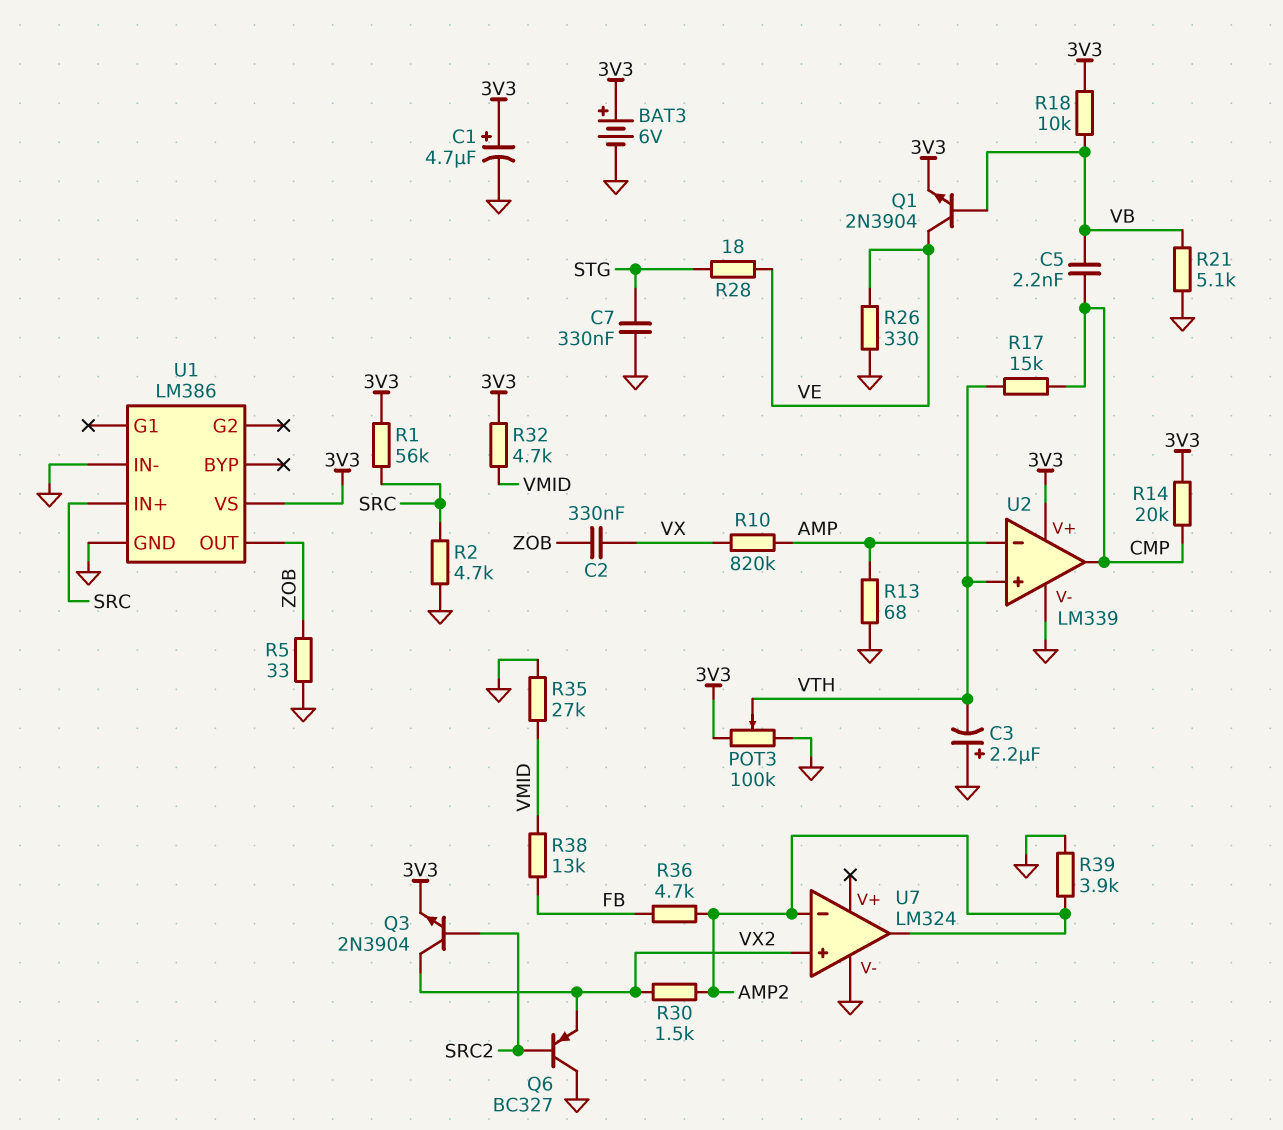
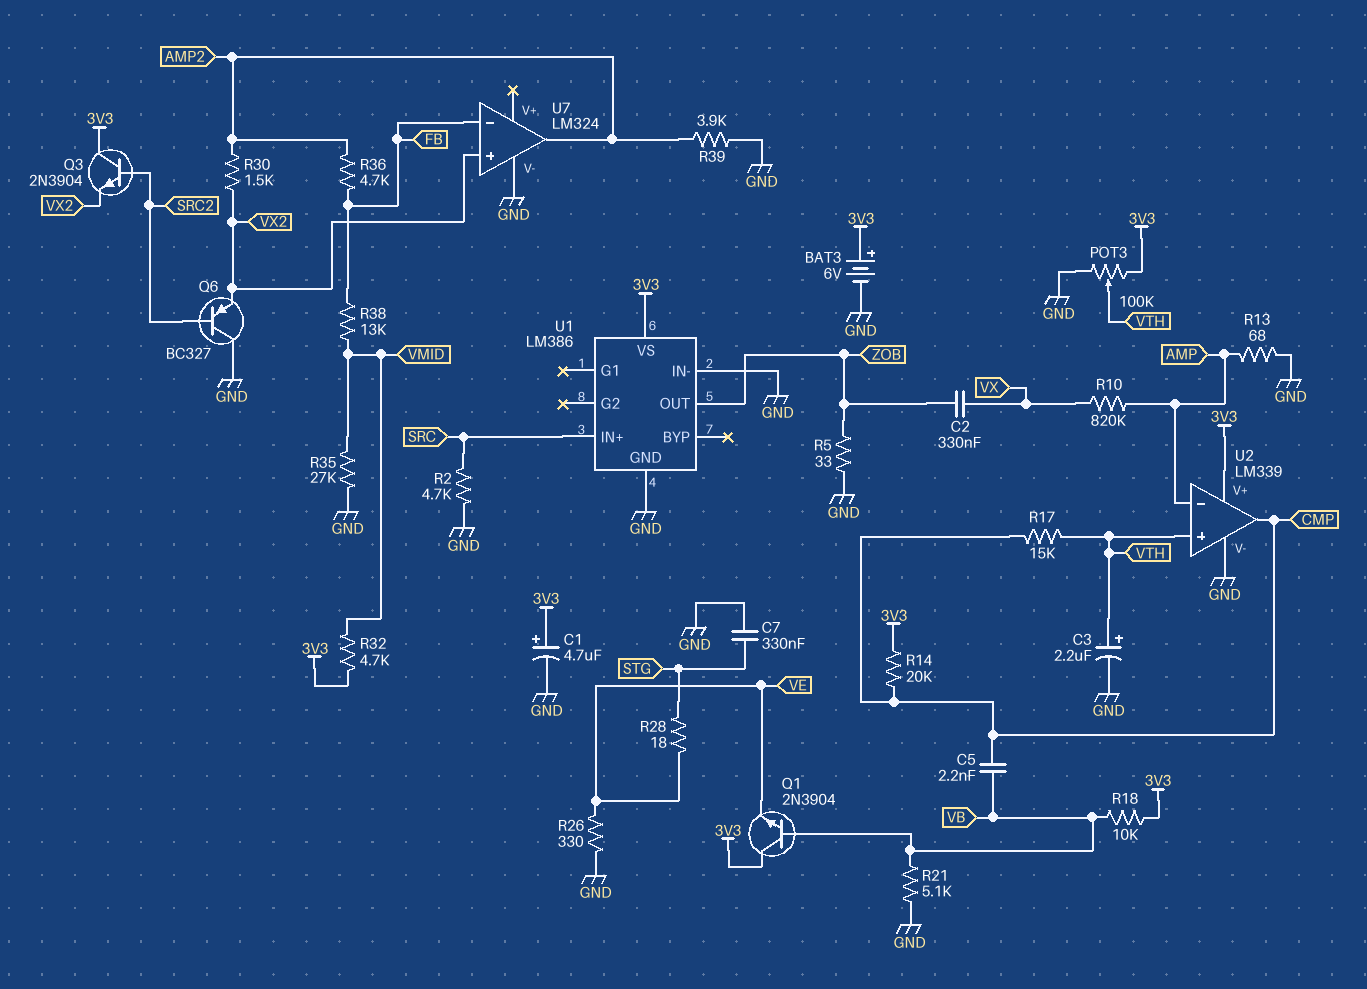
C3: 2.2uF (plus GND, minus VTH) -> 2.2uF (plus VTH, minus GND)
Q1: NPN 2N3904 (B VB, C VE, E 3V3) -> NPN 2N3904 (B VB, C 3V3, E VE)
Q3: NPN 2N3904 (B SRC2, C VX2, E 3V3) -> NPN 2N3904 (B SRC2, C 3V3, E VX2)
R1: 56k (3V3, SRC) -> none
U7 pin in-: AMP2 -> FB

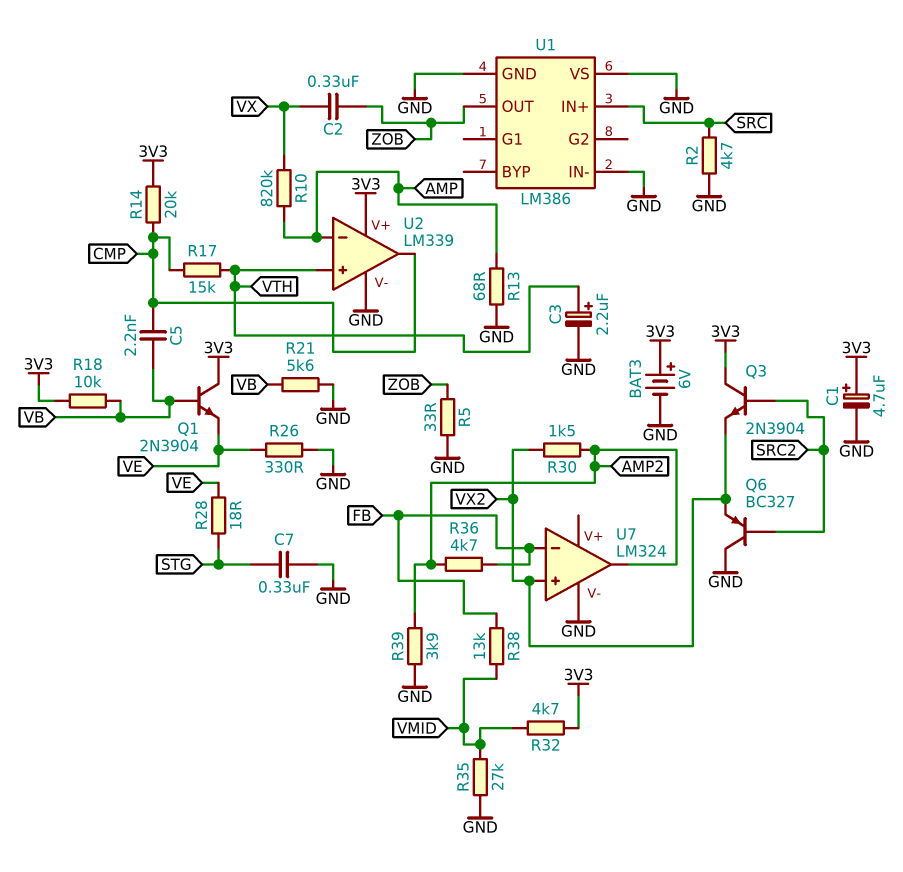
POT3: 100k (3V3, GND, wiper VTH) -> none
R21: 5.1k (GND, VB) -> 5.6k (GND, VB)
U1 pin VS: 3V3 -> GND

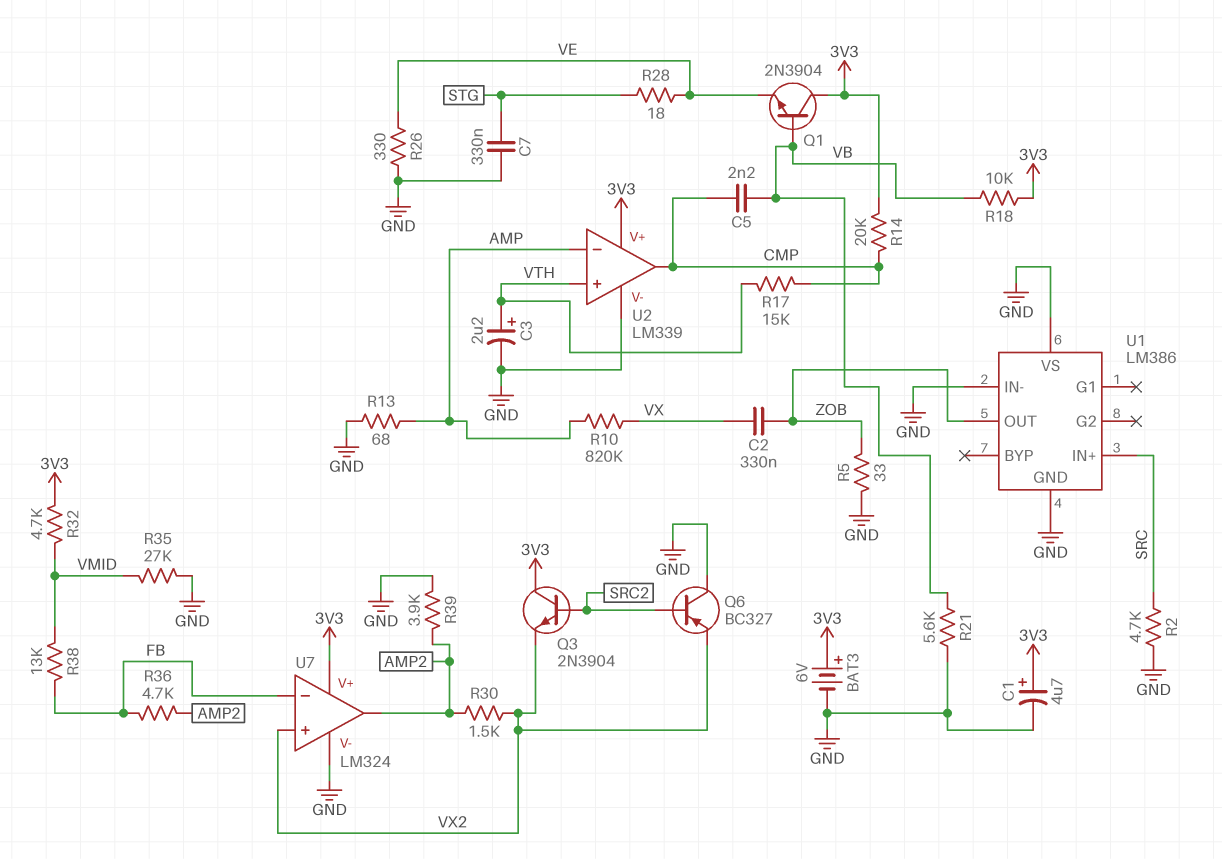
U7 pin V+: none -> 3V3

